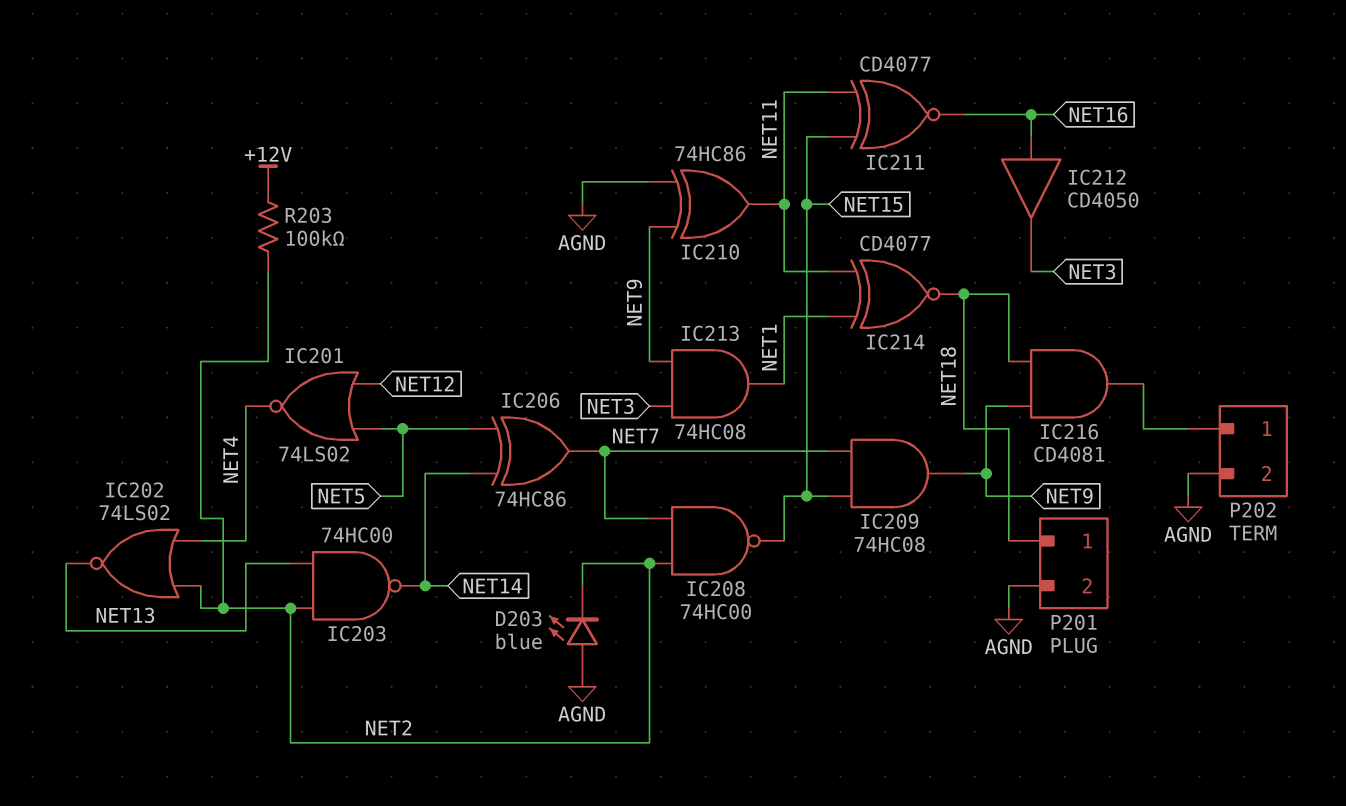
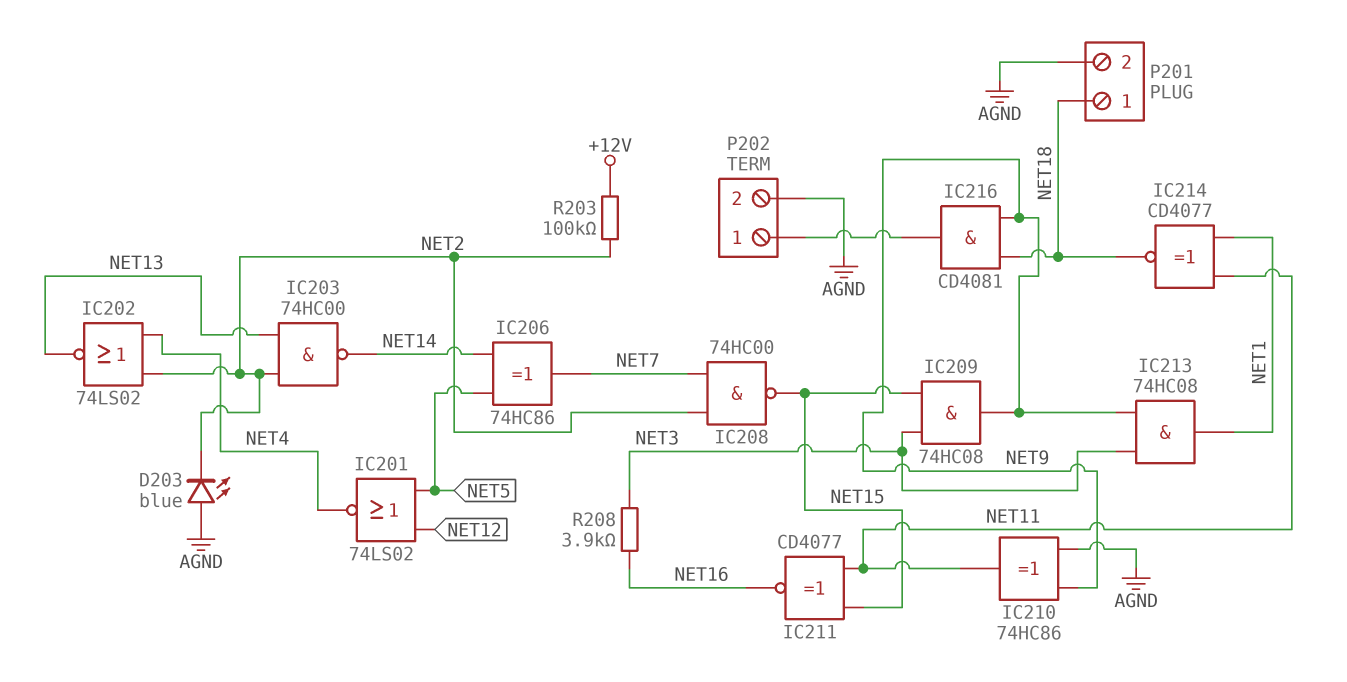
IC209: AND 74HC08 (in NET7, in NET15, out NET9) -> AND 74HC08 (in NET3, in NET15, out NET9)
IC212: buffer CD4050 (in NET16, out NET3) -> none
R208: none -> 3.9k (NET3, NET16)

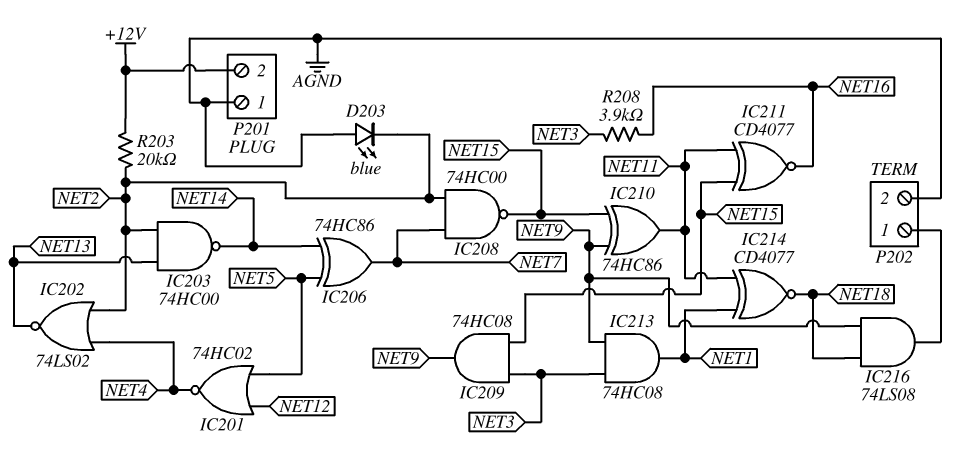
IC201: NOR 74LS02 (in NET5, in NET12, out NET4) -> NOR 74HC02 (in NET5, in NET12, out NET4)
IC210: XOR 74HC86 (in AGND, in NET9, out NET11) -> XOR 74HC86 (in NET9, in NET15, out NET11)
IC216: AND CD4081 (in NET9, in NET18, out P202/1) -> AND 74LS08 (in NET9, in NET18, out P202/1)
P201 pin 1: NET18 -> AGND
P201 pin 2: AGND -> +12V
R203: 100k (+12V, NET2) -> 20k (+12V, NET2)

